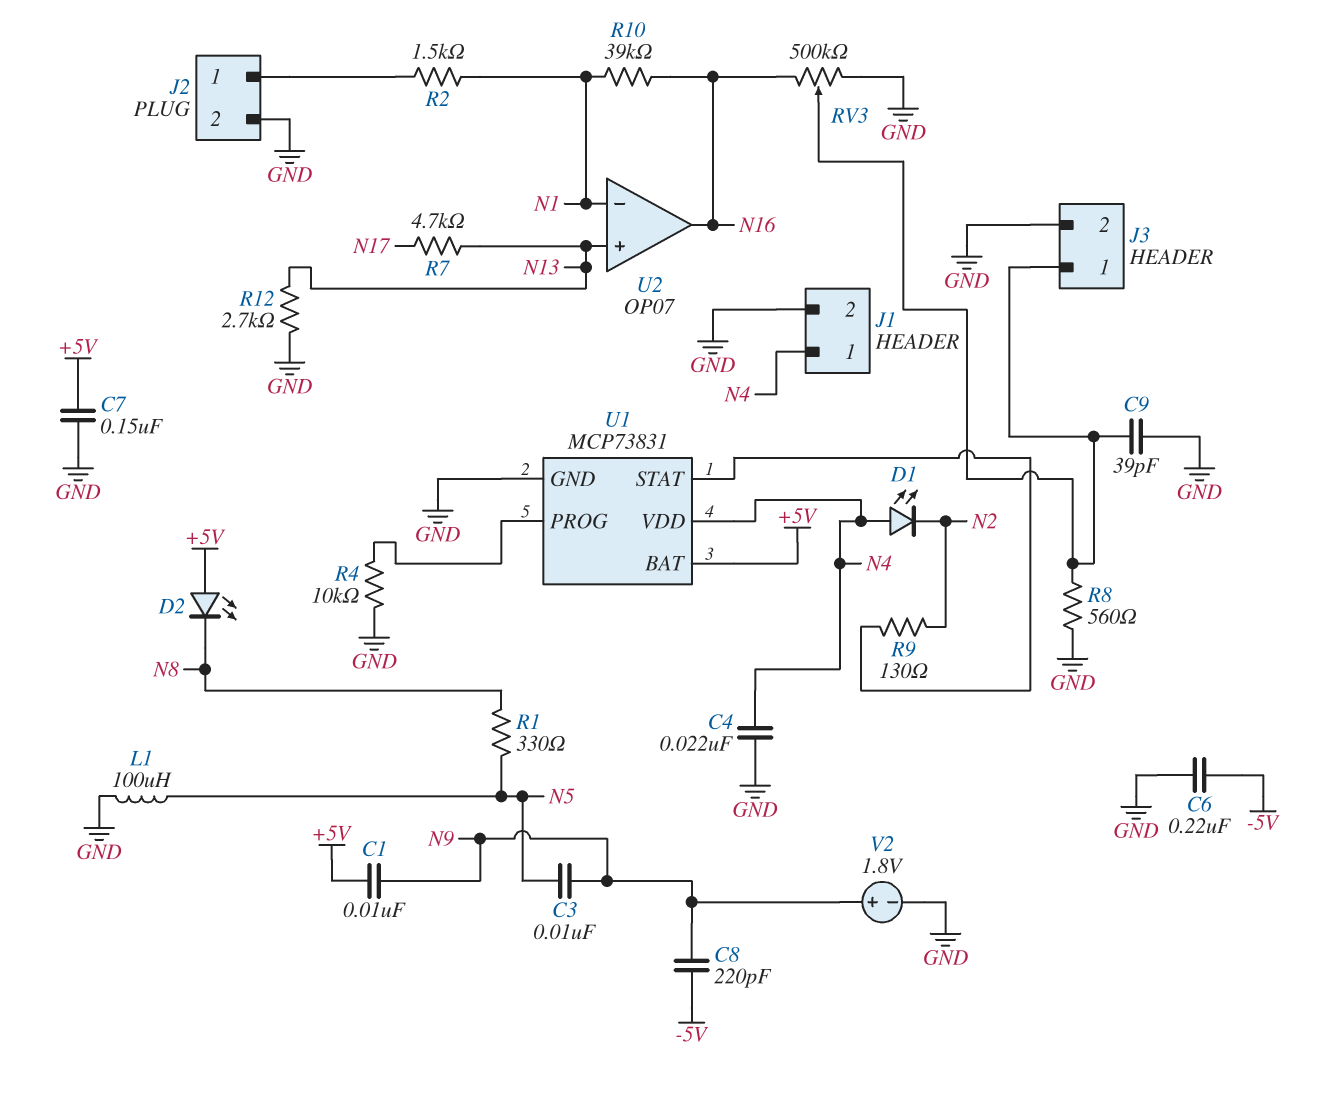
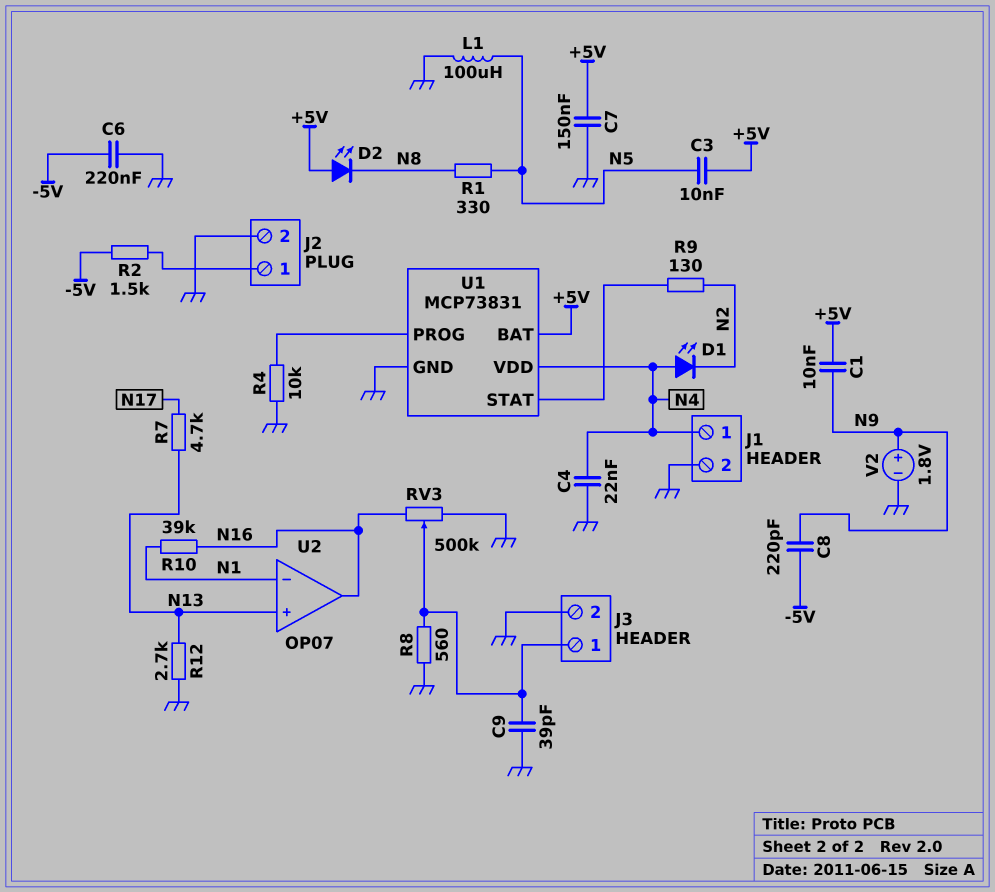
C3: 10nF (N5, N9) -> 10nF (+5V, N5)
R2: 1.5k (J2/1, N1) -> 1.5k (-5V, J2/1)

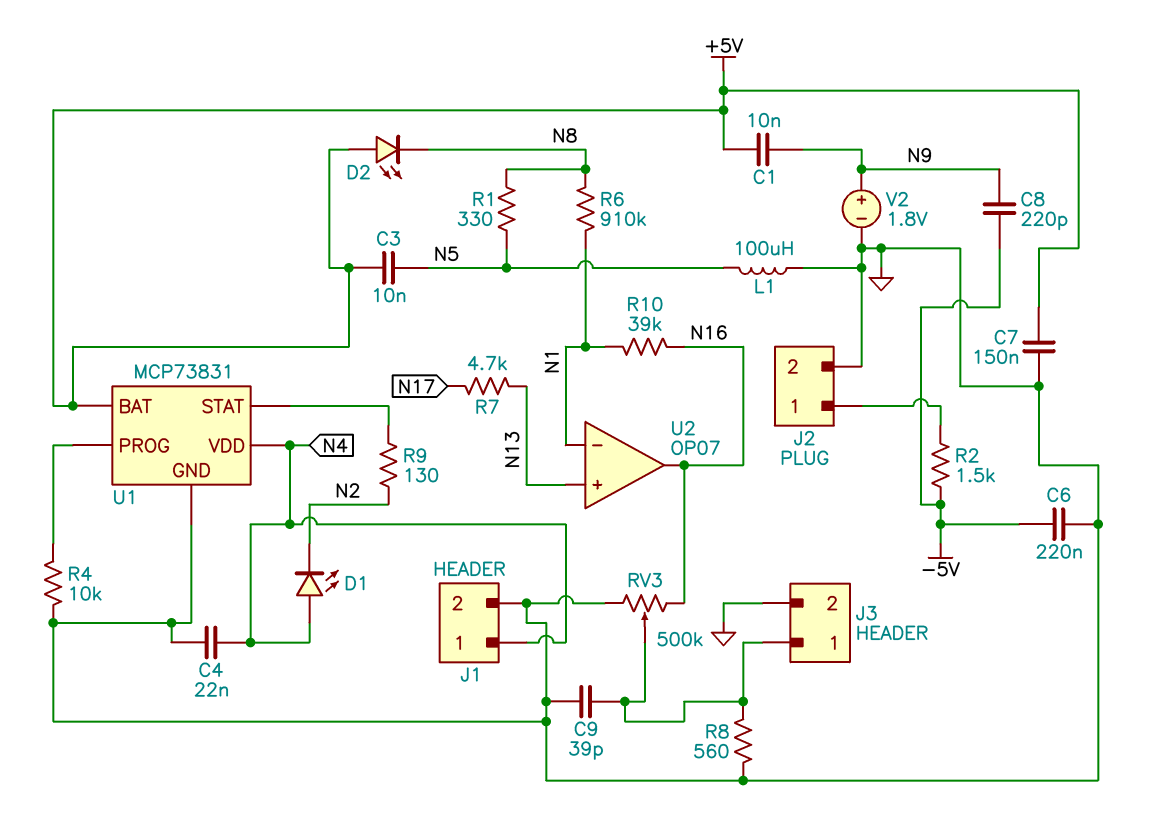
R6: none -> 910k (N1, N8)
R12: 2.7k (GND, N13) -> none

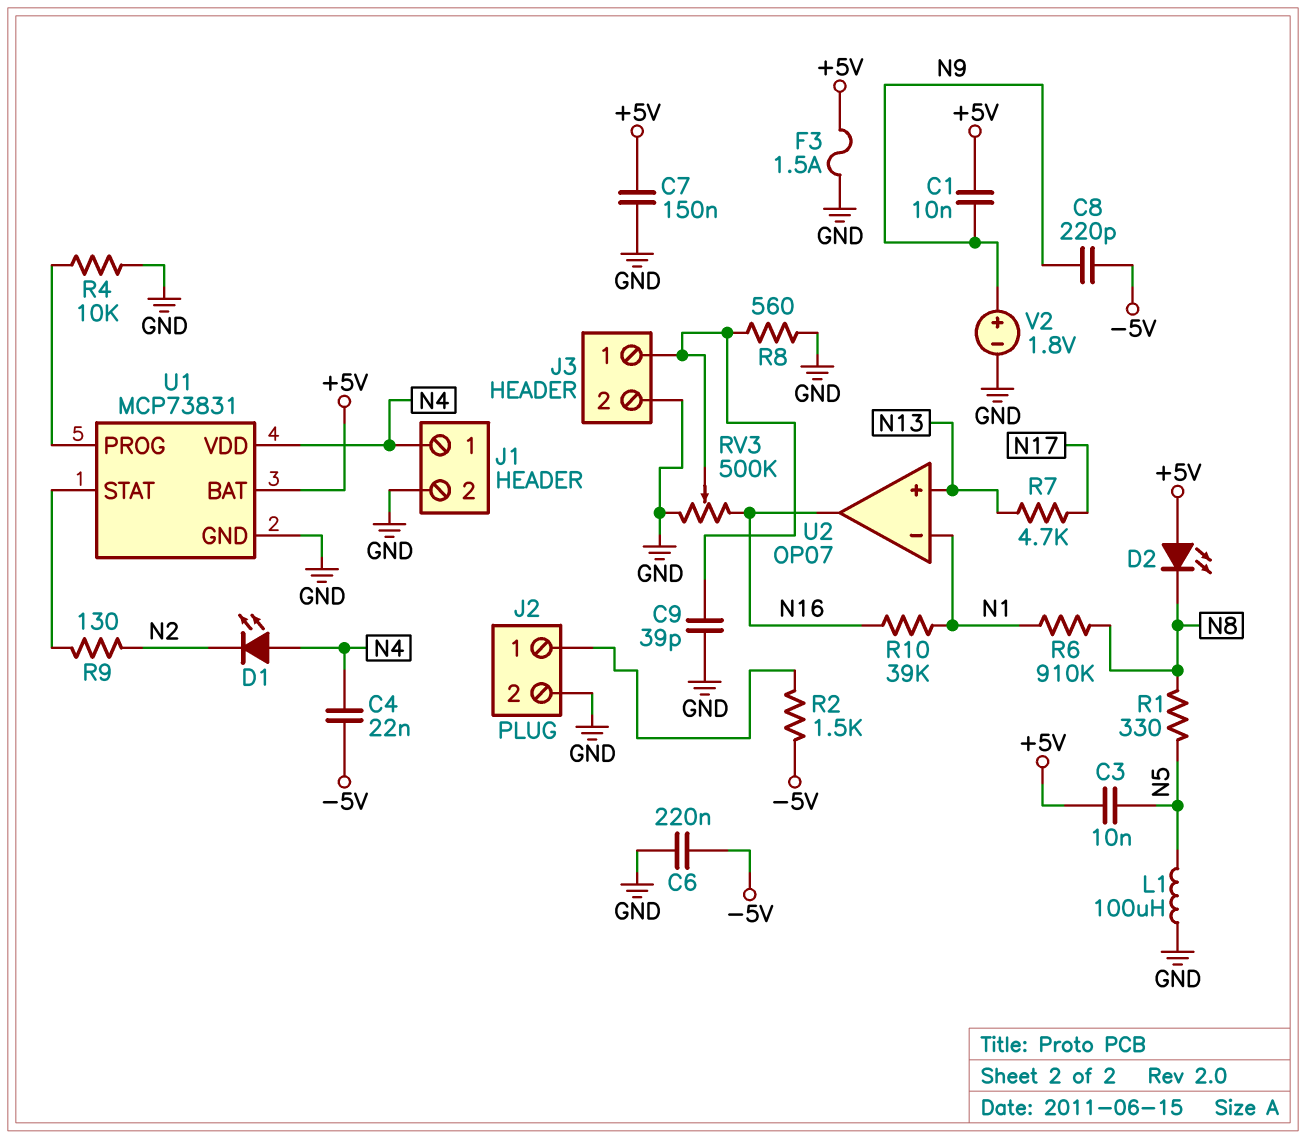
C4: 22nF (GND, N4) -> 22nF (-5V, N4)
F3: none -> 1.5A (+5V, GND)

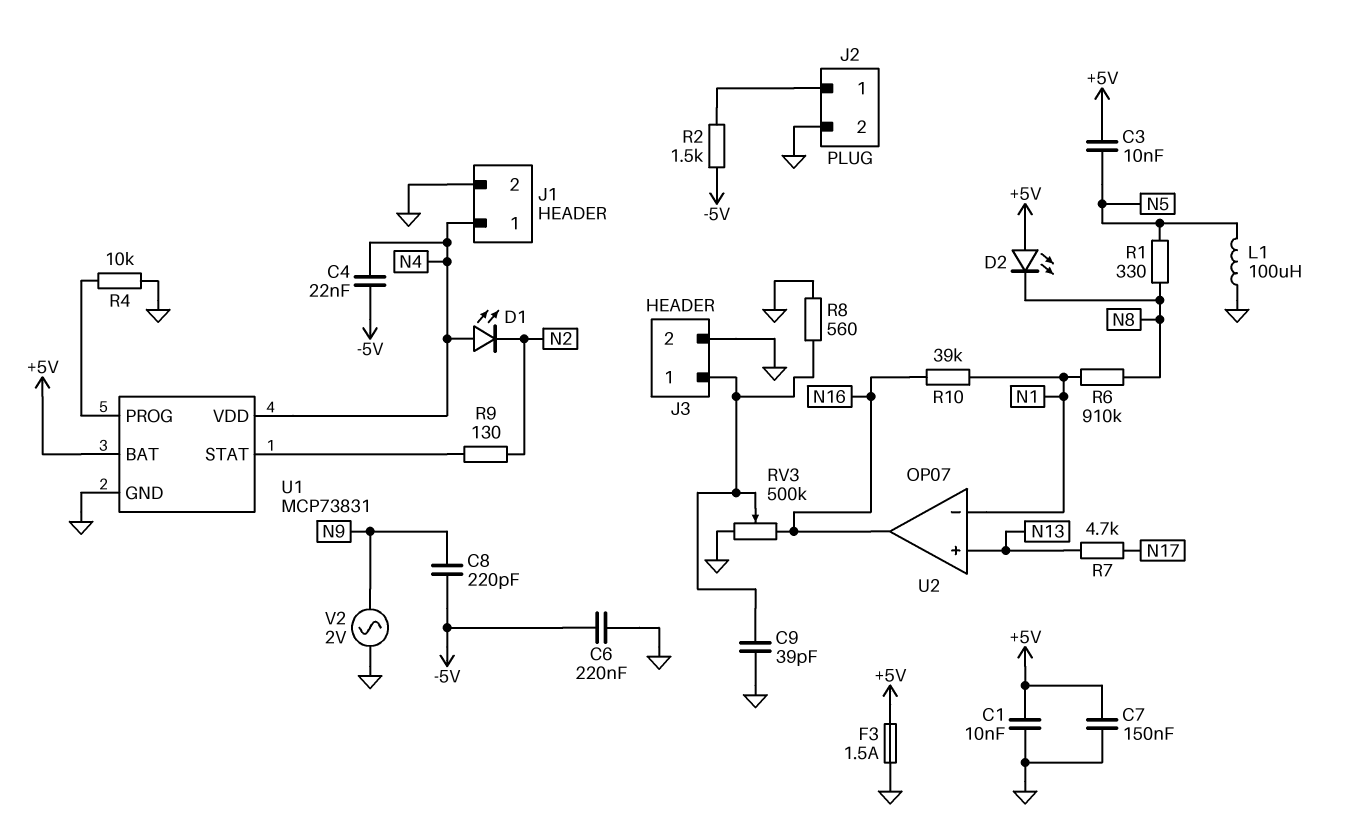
C1: 10nF (+5V, N9) -> 10nF (+5V, GND)
V2: 1.8V (plus N9, minus GND) -> AC 2V (GND, N9)

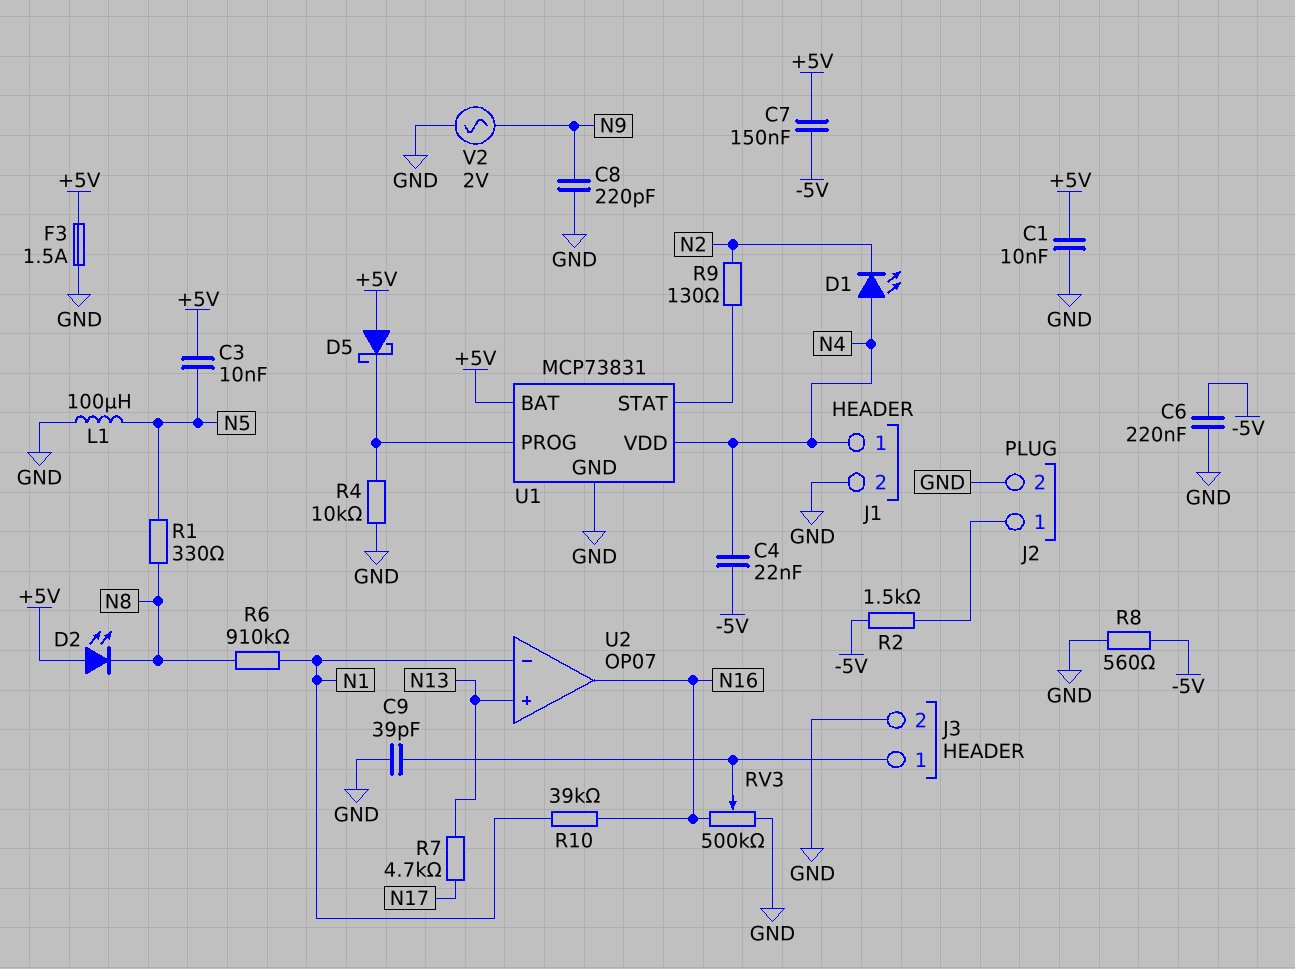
C7: 150nF (+5V, GND) -> 150nF (+5V, -5V)
C8: 220pF (-5V, N9) -> 220pF (GND, N9)
D5: none -> schottky (A +5V, K U1/PROG)
R8: 560 (GND, J3/1) -> 560 (-5V, GND)

